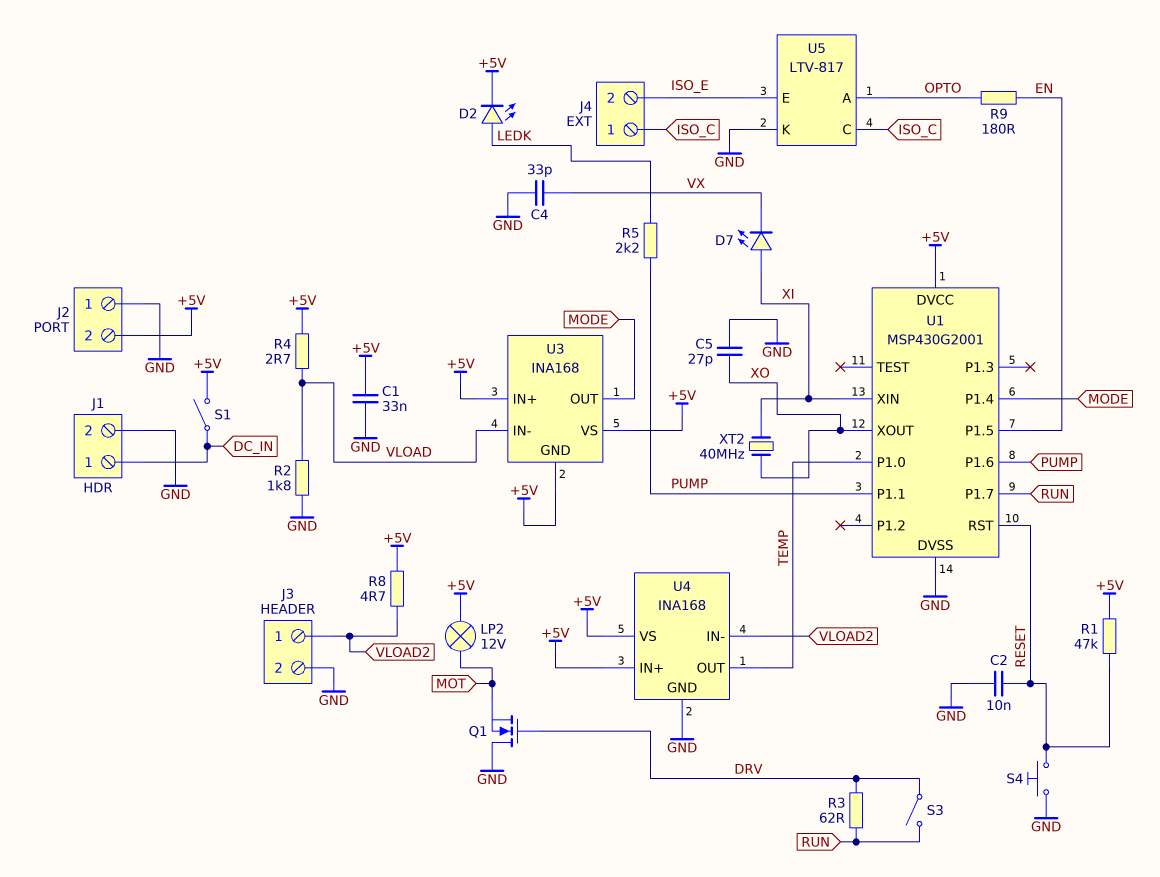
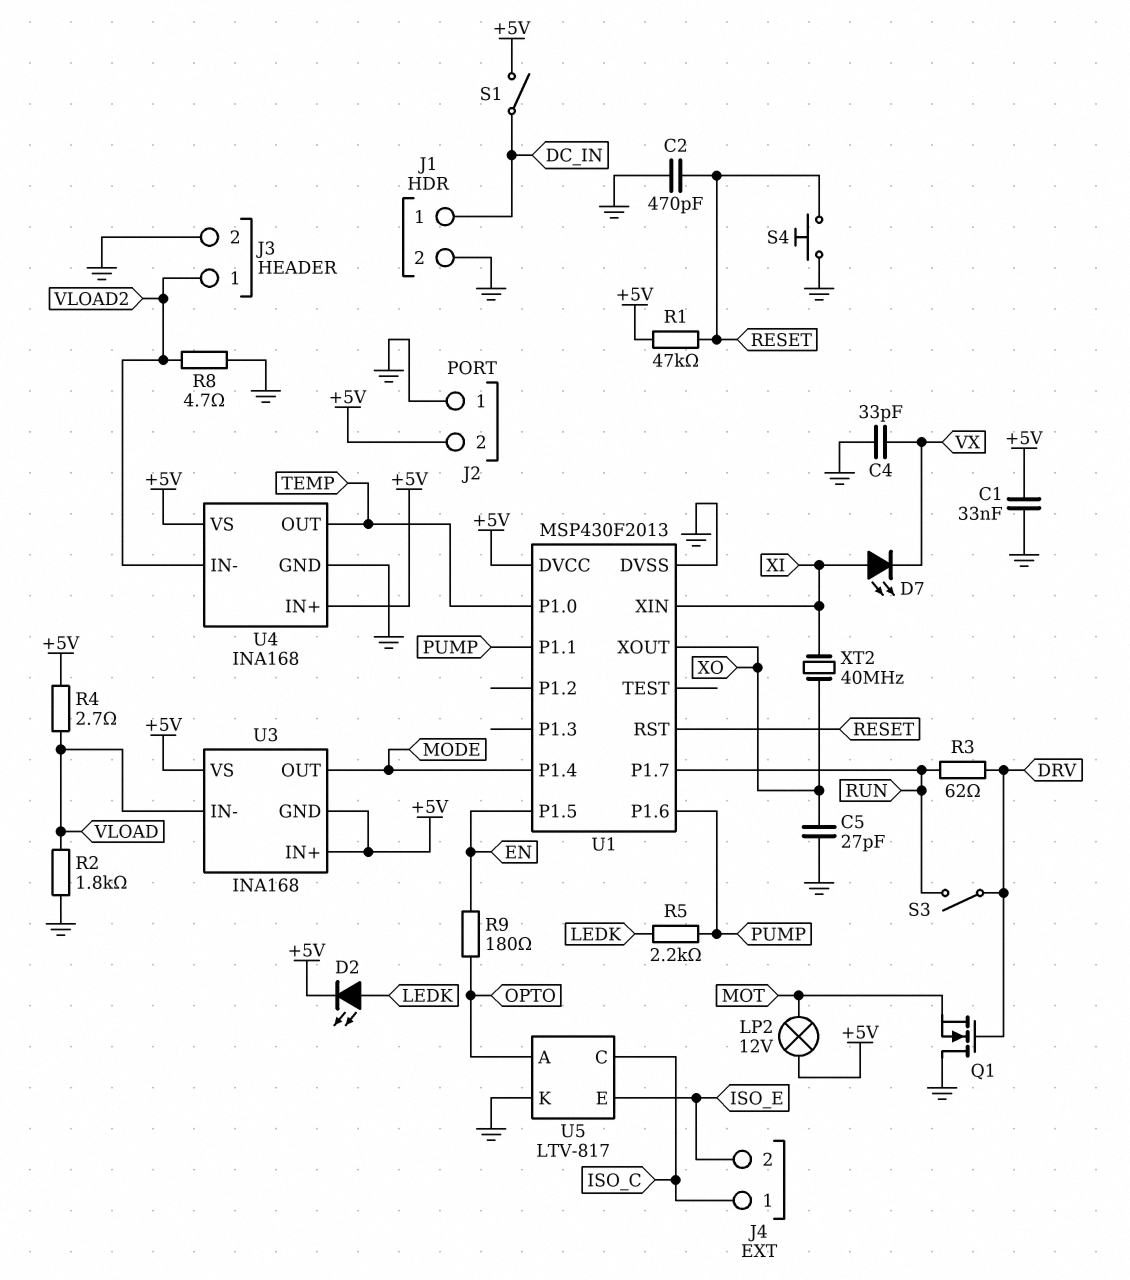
C2: 10nF (GND, RESET) -> 470pF (GND, RESET)
R8: 4.7 (+5V, VLOAD2) -> 4.7 (GND, VLOAD2)
U1: MSP430G2001 -> MSP430F2013

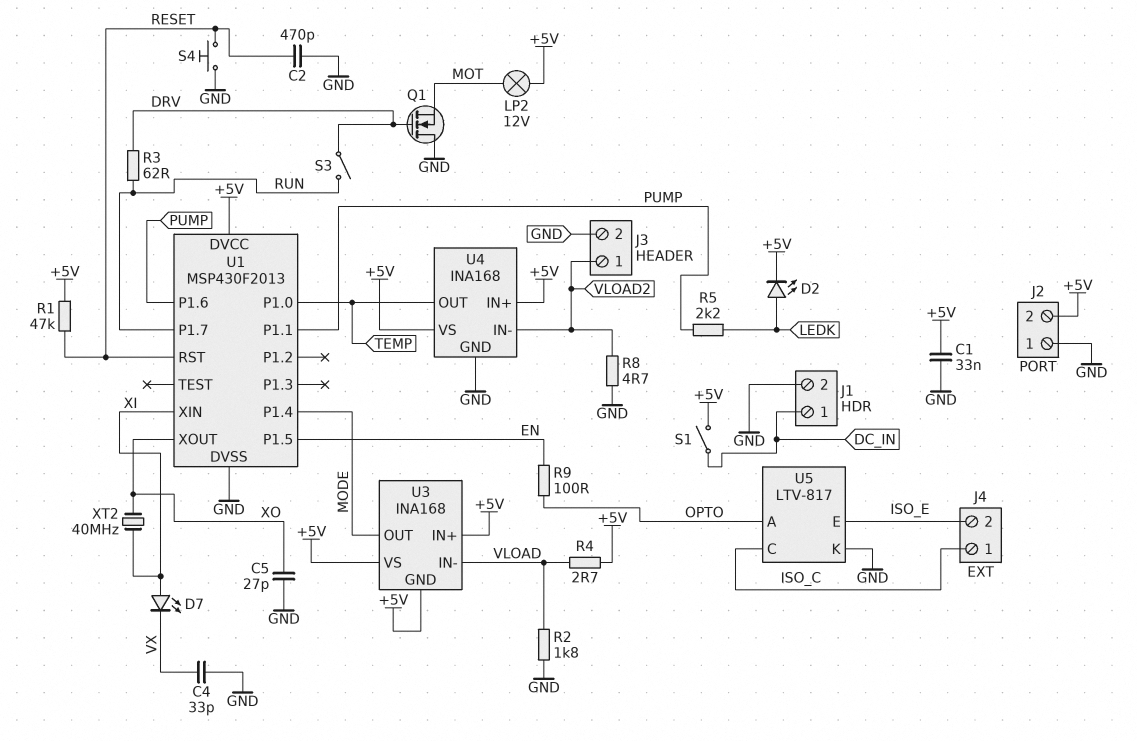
R9: 180 (EN, OPTO) -> 100 (EN, OPTO)

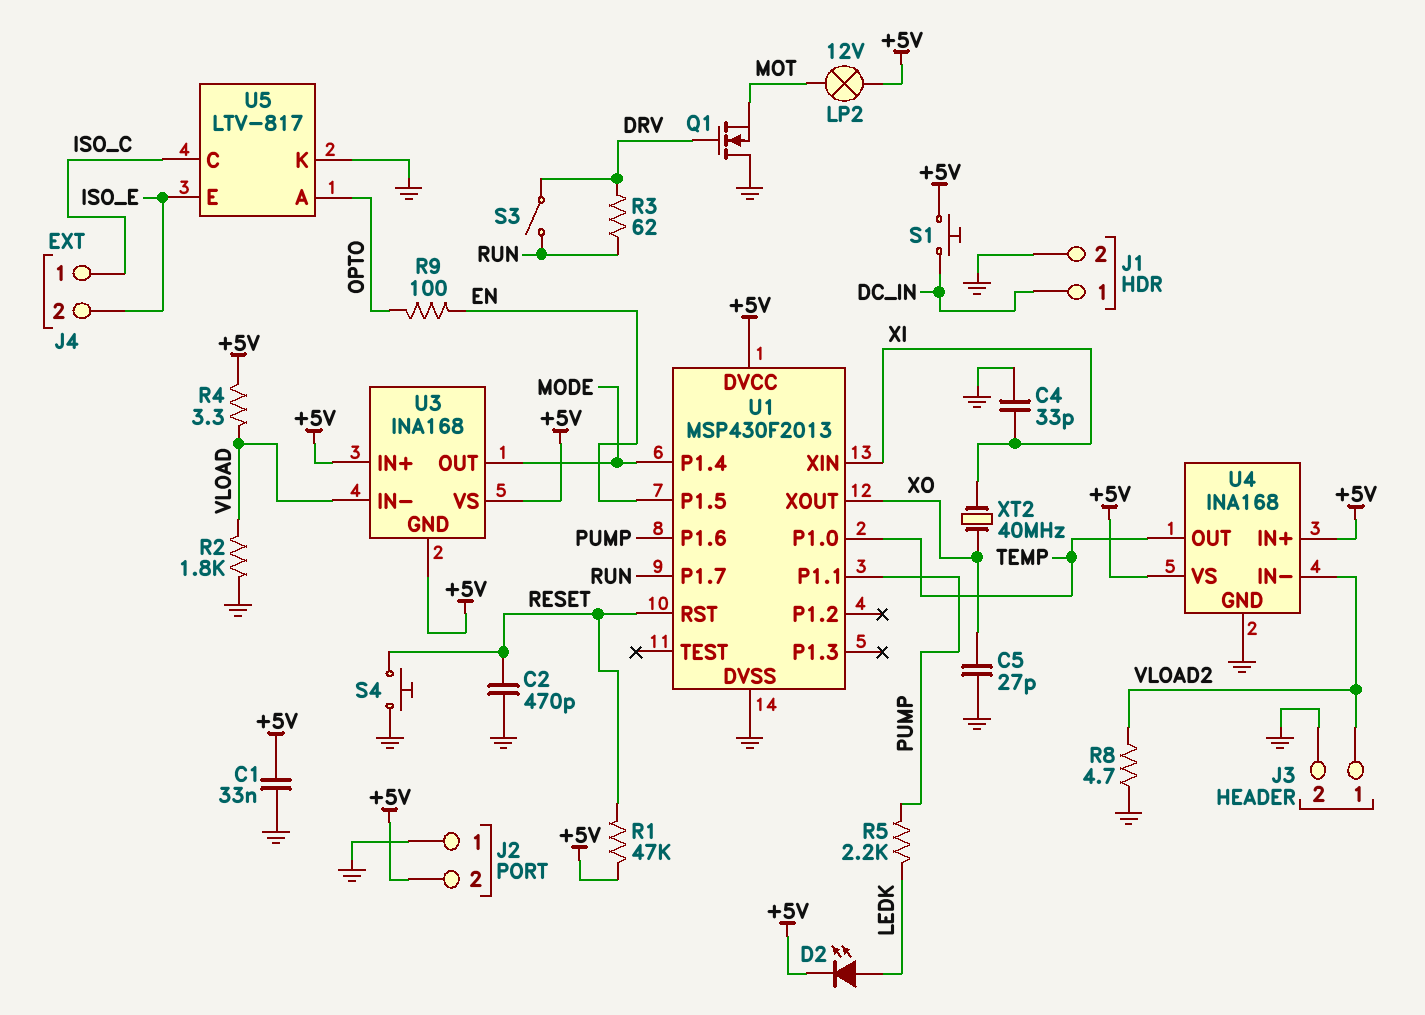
C4: 33pF (GND, VX) -> 33pF (GND, XI)
D7: LED (A XI, K VX) -> none
R4: 2.7 (+5V, VLOAD) -> 3.3 (+5V, VLOAD)
S1: switch (+5V, DC_IN) -> button (+5V, DC_IN)

